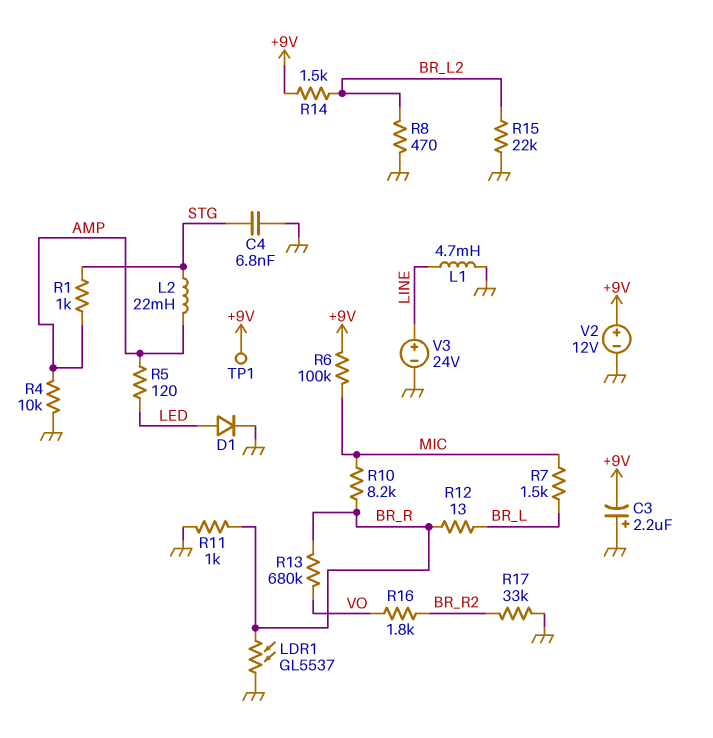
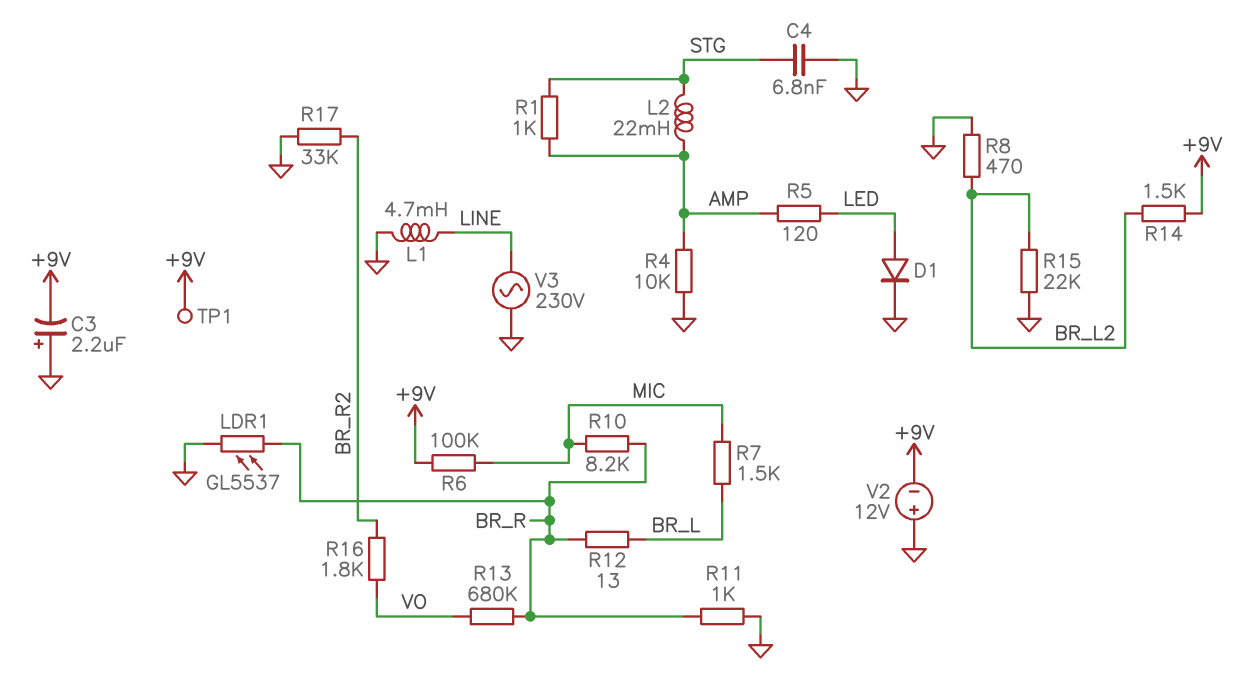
V2: 12V (plus +9V, minus GND) -> 12V (plus GND, minus +9V)
V3: 24V (plus LINE, minus GND) -> AC 230V (GND, LINE)

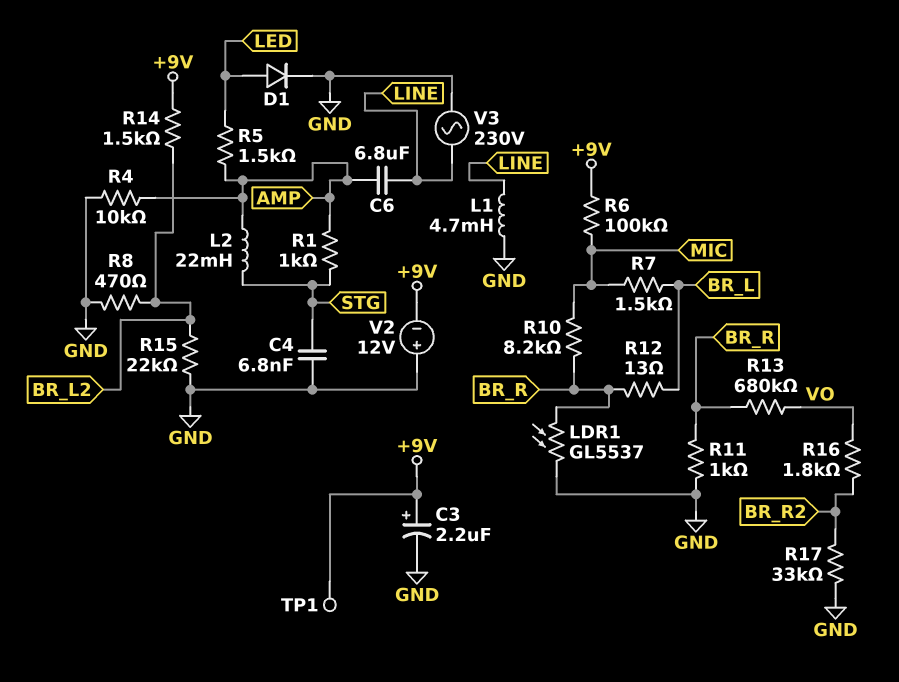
C3: 2.2uF (plus GND, minus +9V) -> 2.2uF (plus +9V, minus GND)
C6: none -> 6.8uF (AMP, LINE)
R5: 120 (AMP, LED) -> 1.5k (AMP, LED)

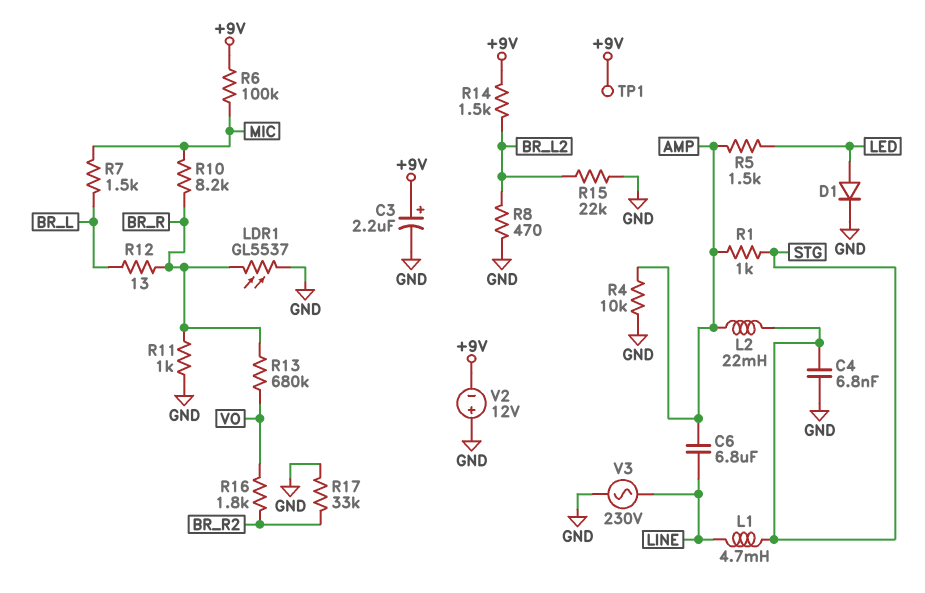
L1: 4.7mH (GND, LINE) -> 4.7mH (LINE, STG)

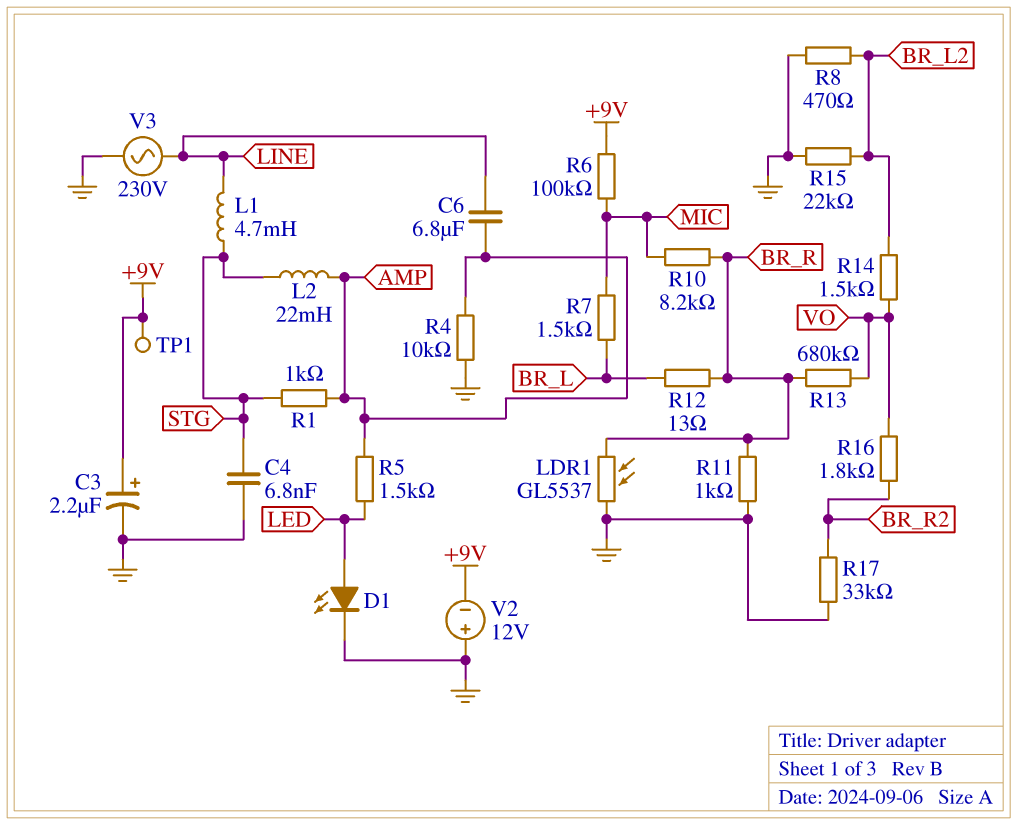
D1: diode (A LED, K GND) -> LED (A LED, K GND)
R14: 1.5k (+9V, BR_L2) -> 1.5k (BR_L2, VO)

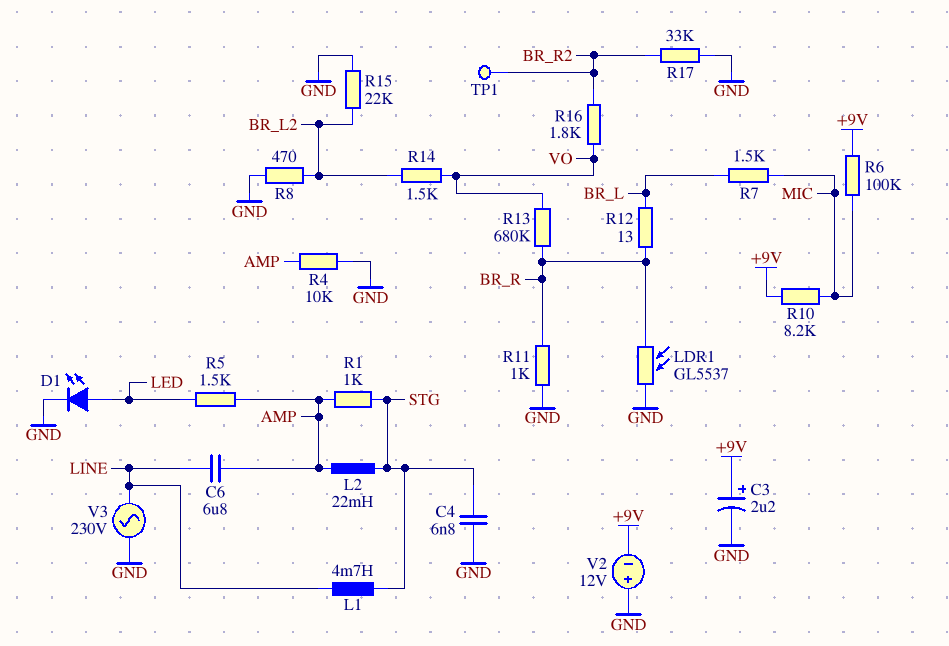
R10: 8.2k (BR_R, MIC) -> 8.2k (+9V, MIC)
TP1: test point (+9V) -> test point (BR_R2)

